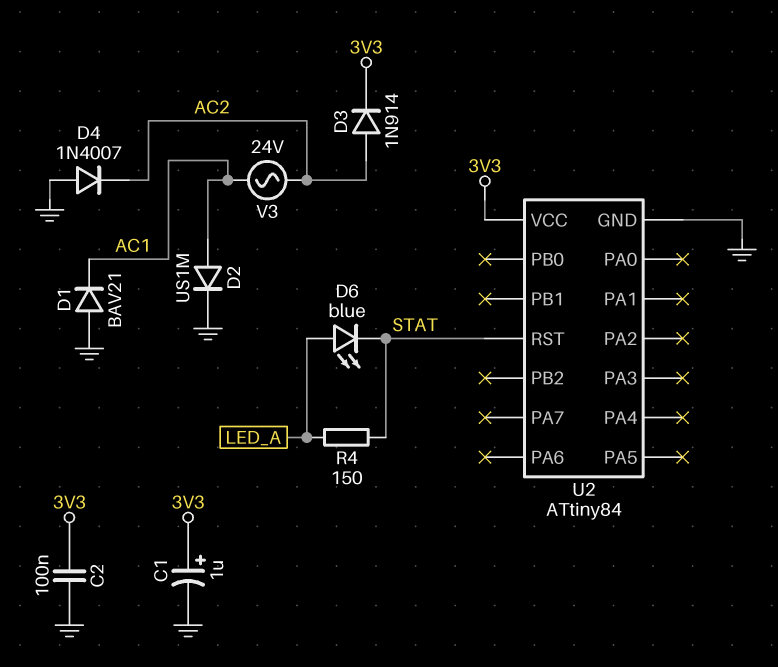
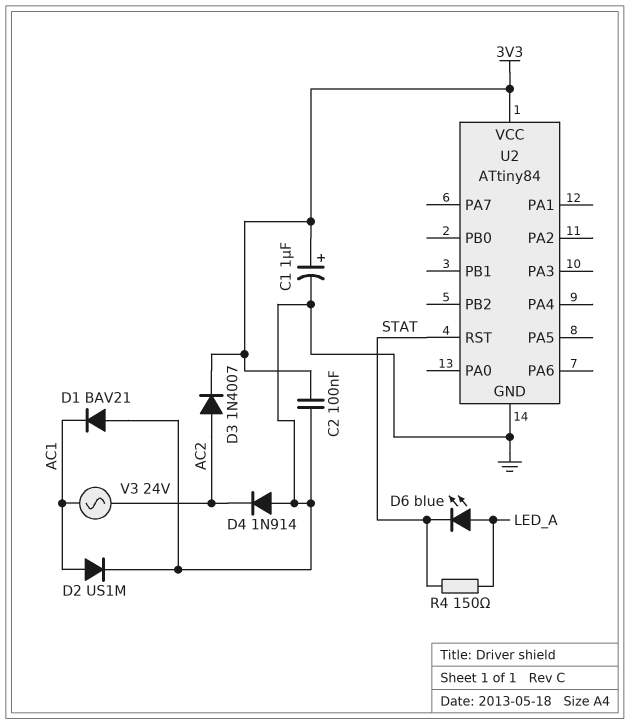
D3: diode 1N914 (A AC2, K 3V3) -> diode 1N4007 (A AC2, K 3V3)
D4: diode 1N4007 (A GND, K AC2) -> diode 1N914 (A GND, K AC2)

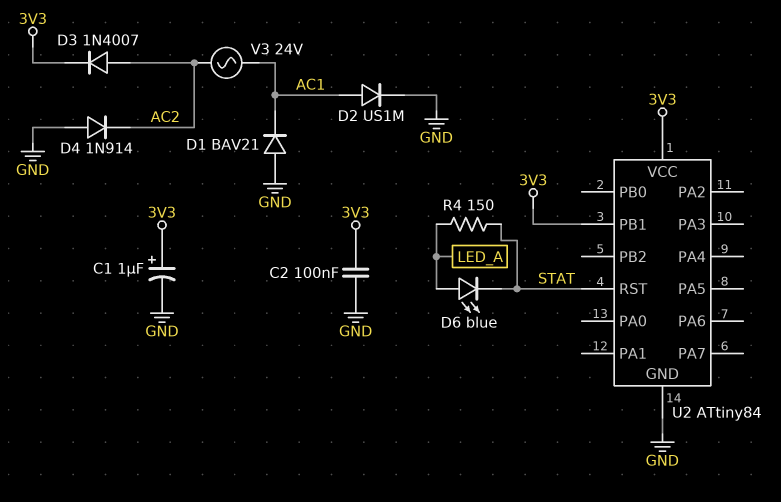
U2 pin PB1: none -> 3V3

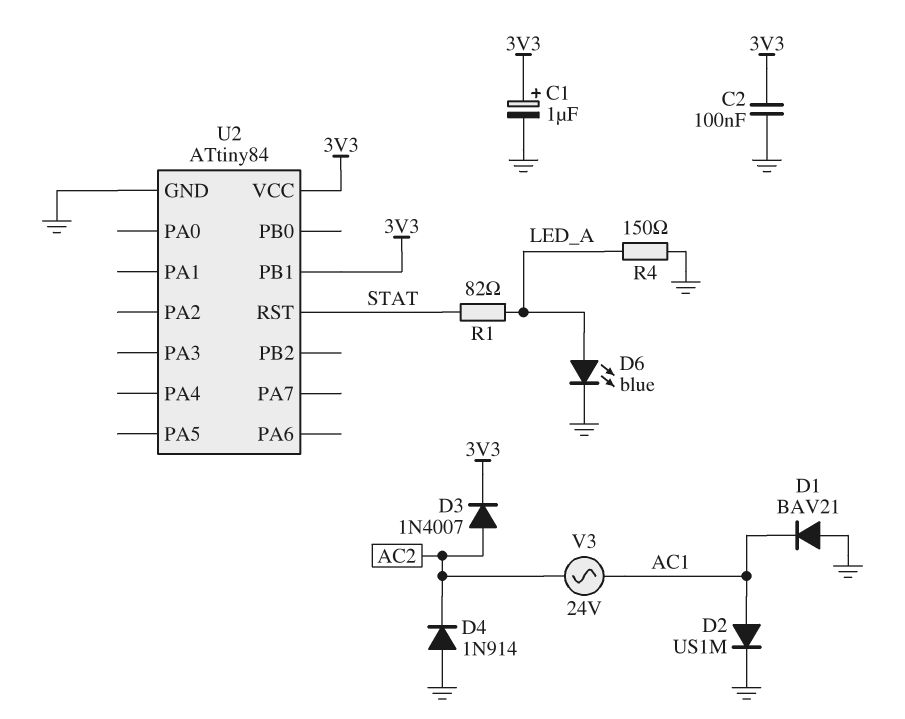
D6: LED blue (A LED_A, K STAT) -> LED blue (A LED_A, K GND)
R1: none -> 82 (LED_A, STAT)
R4: 150 (LED_A, STAT) -> 150 (GND, LED_A)

